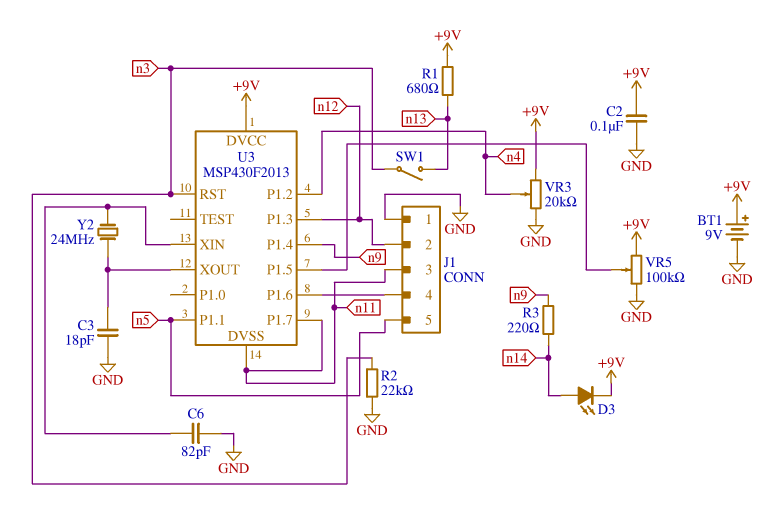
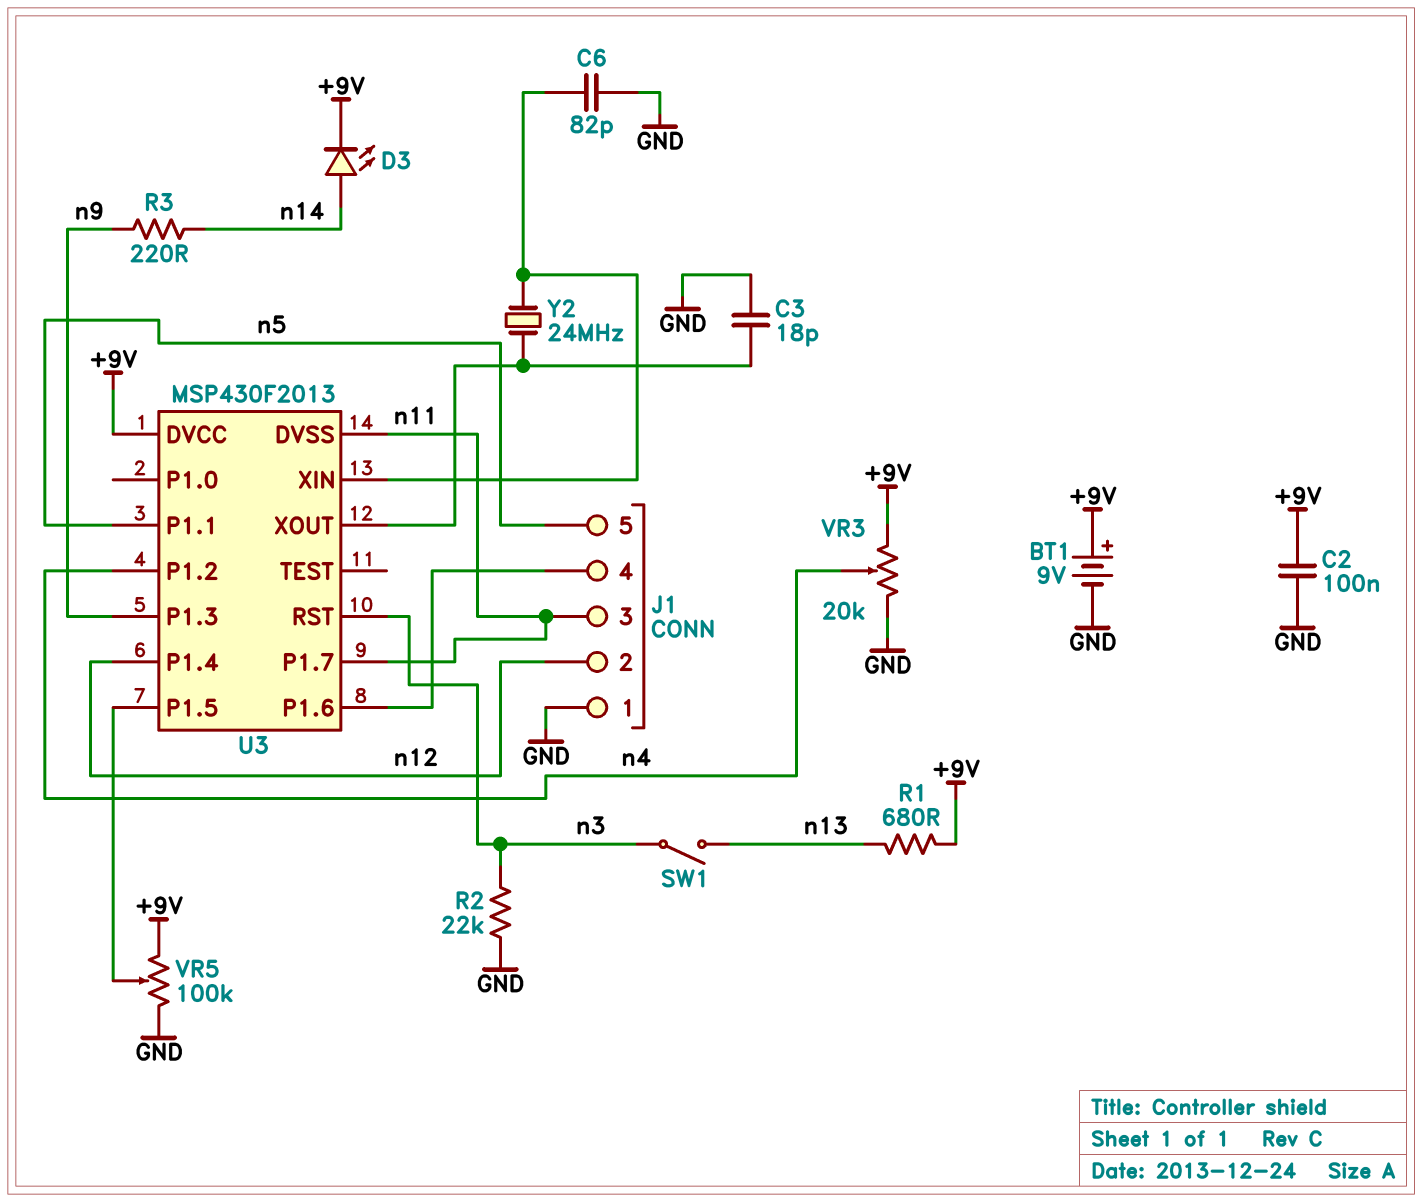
U3 pin P1.3: n12 -> n9
U3 pin P1.4: n9 -> n12

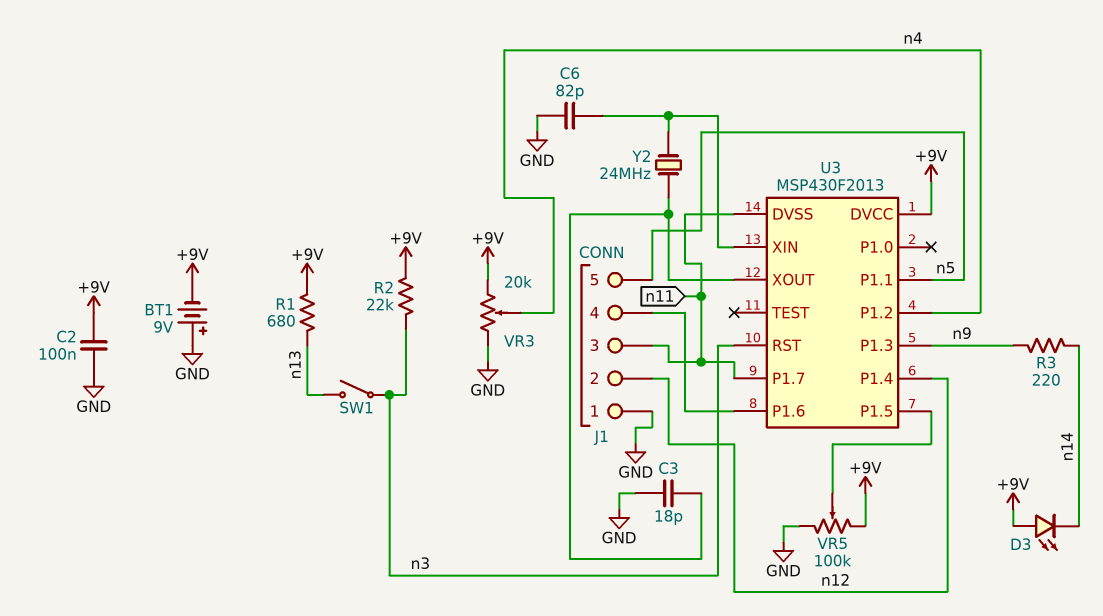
BT1: 9V (plus +9V, minus GND) -> 9V (plus GND, minus +9V)
D3: LED (A n14, K +9V) -> LED (A +9V, K n14)
R2: 22k (GND, n3) -> 22k (+9V, n3)

